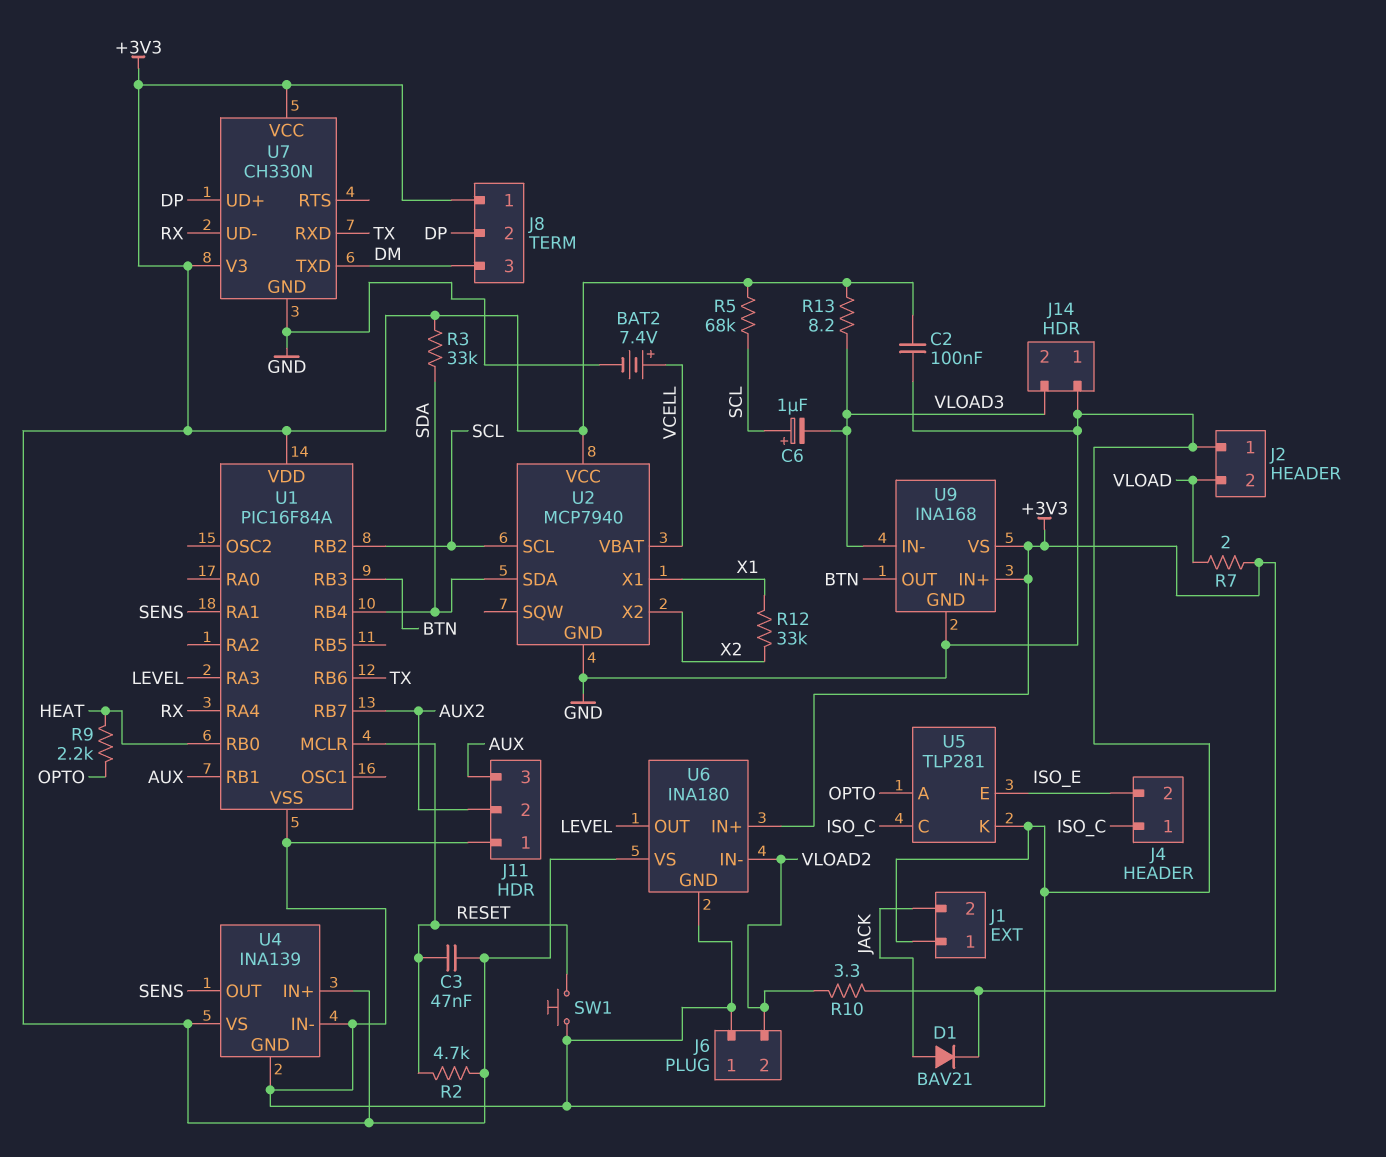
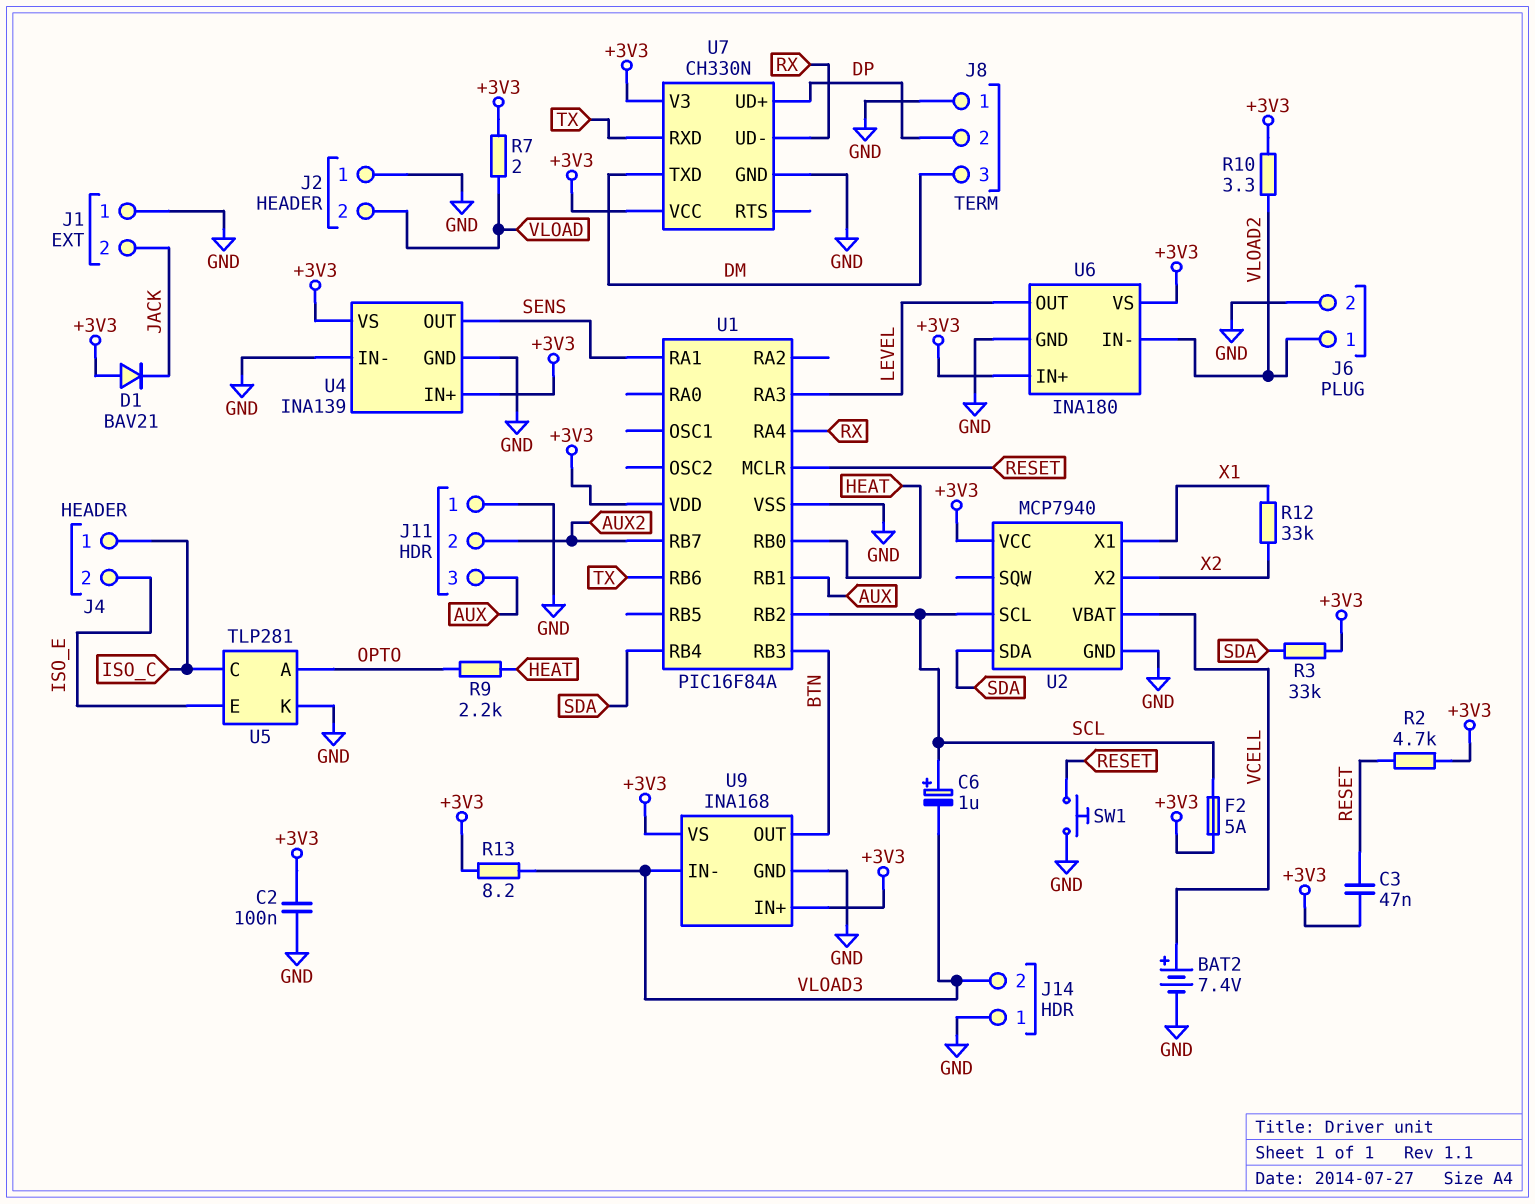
D1: diode BAV21 (A JACK, K +3V3) -> diode BAV21 (A +3V3, K JACK)
F2: none -> 5A (+3V3, SCL)
J6 pin 1: GND -> VLOAD2
J6 pin 2: VLOAD2 -> GND
J8 pin 1: +3V3 -> GND
R5: 68k (+3V3, SCL) -> none

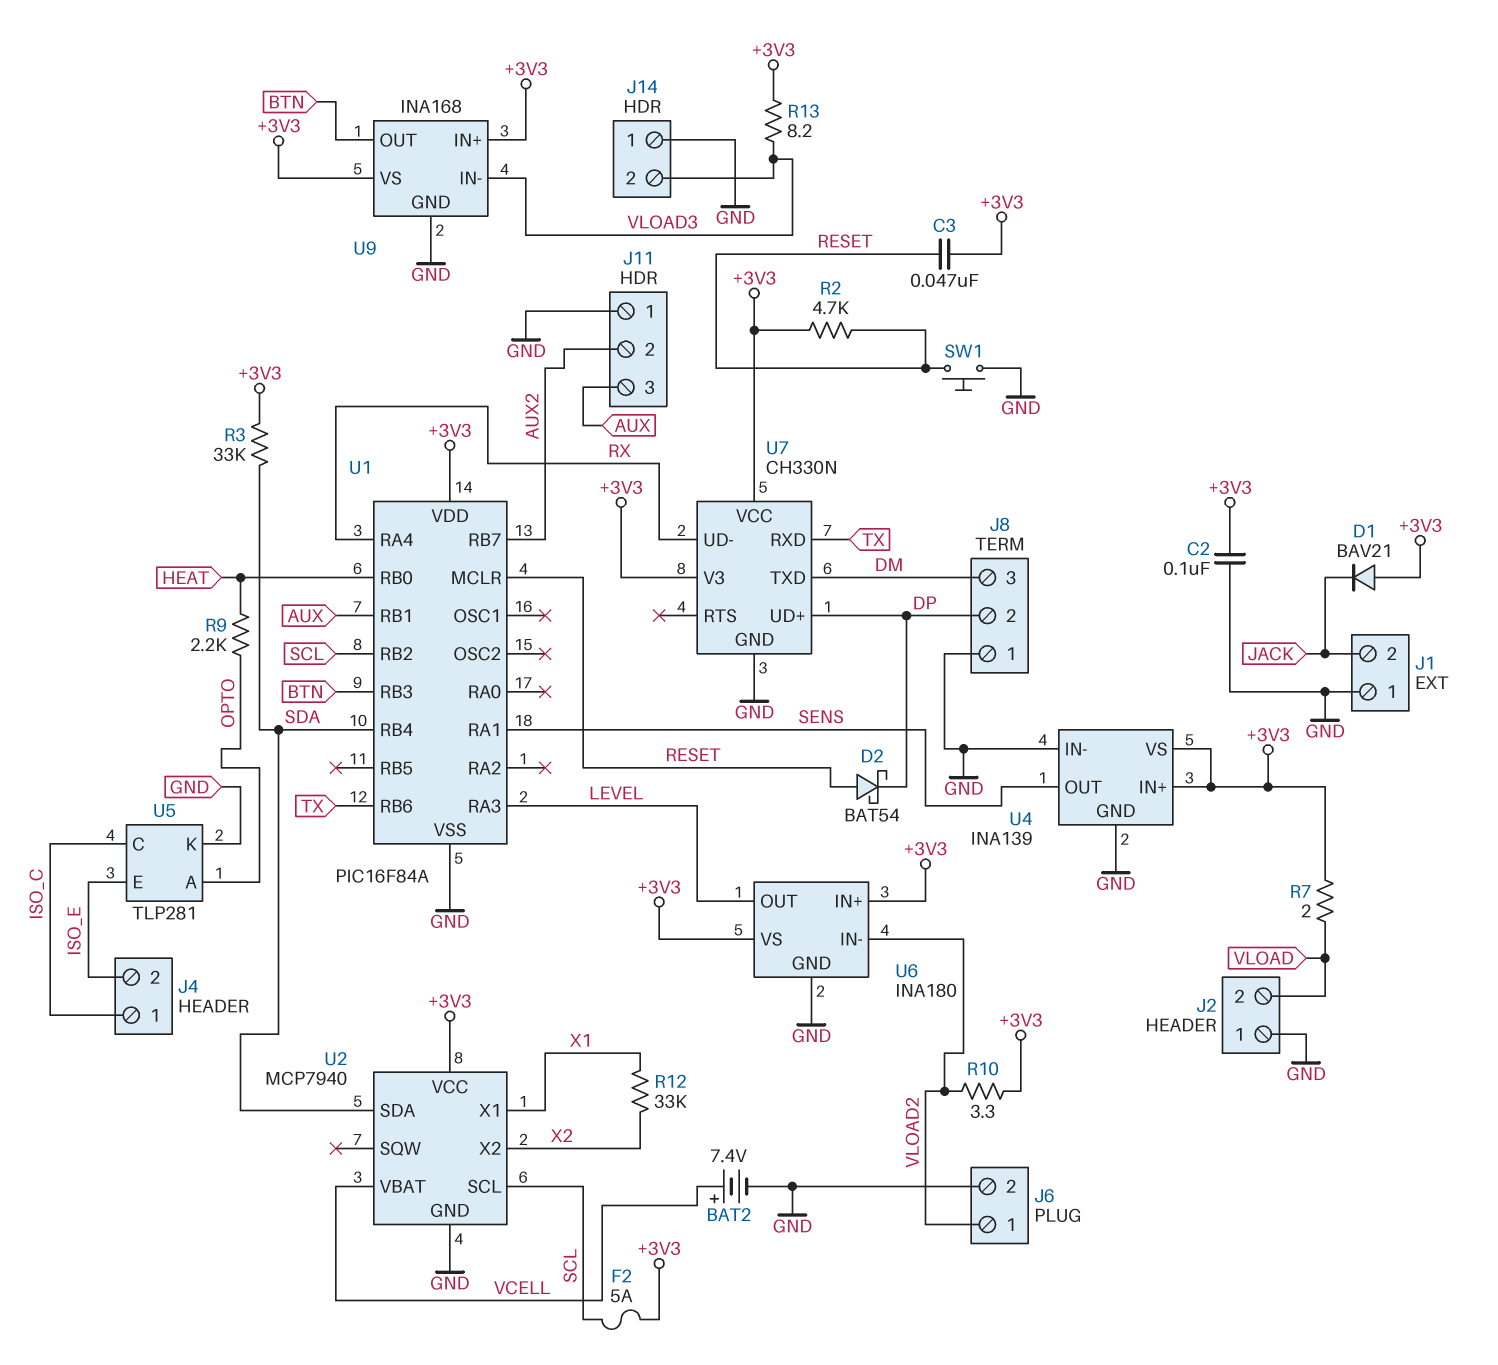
C6: 1uF (plus SCL, minus VLOAD3) -> none
D2: none -> schottky BAT54 (A RESET, K DP)

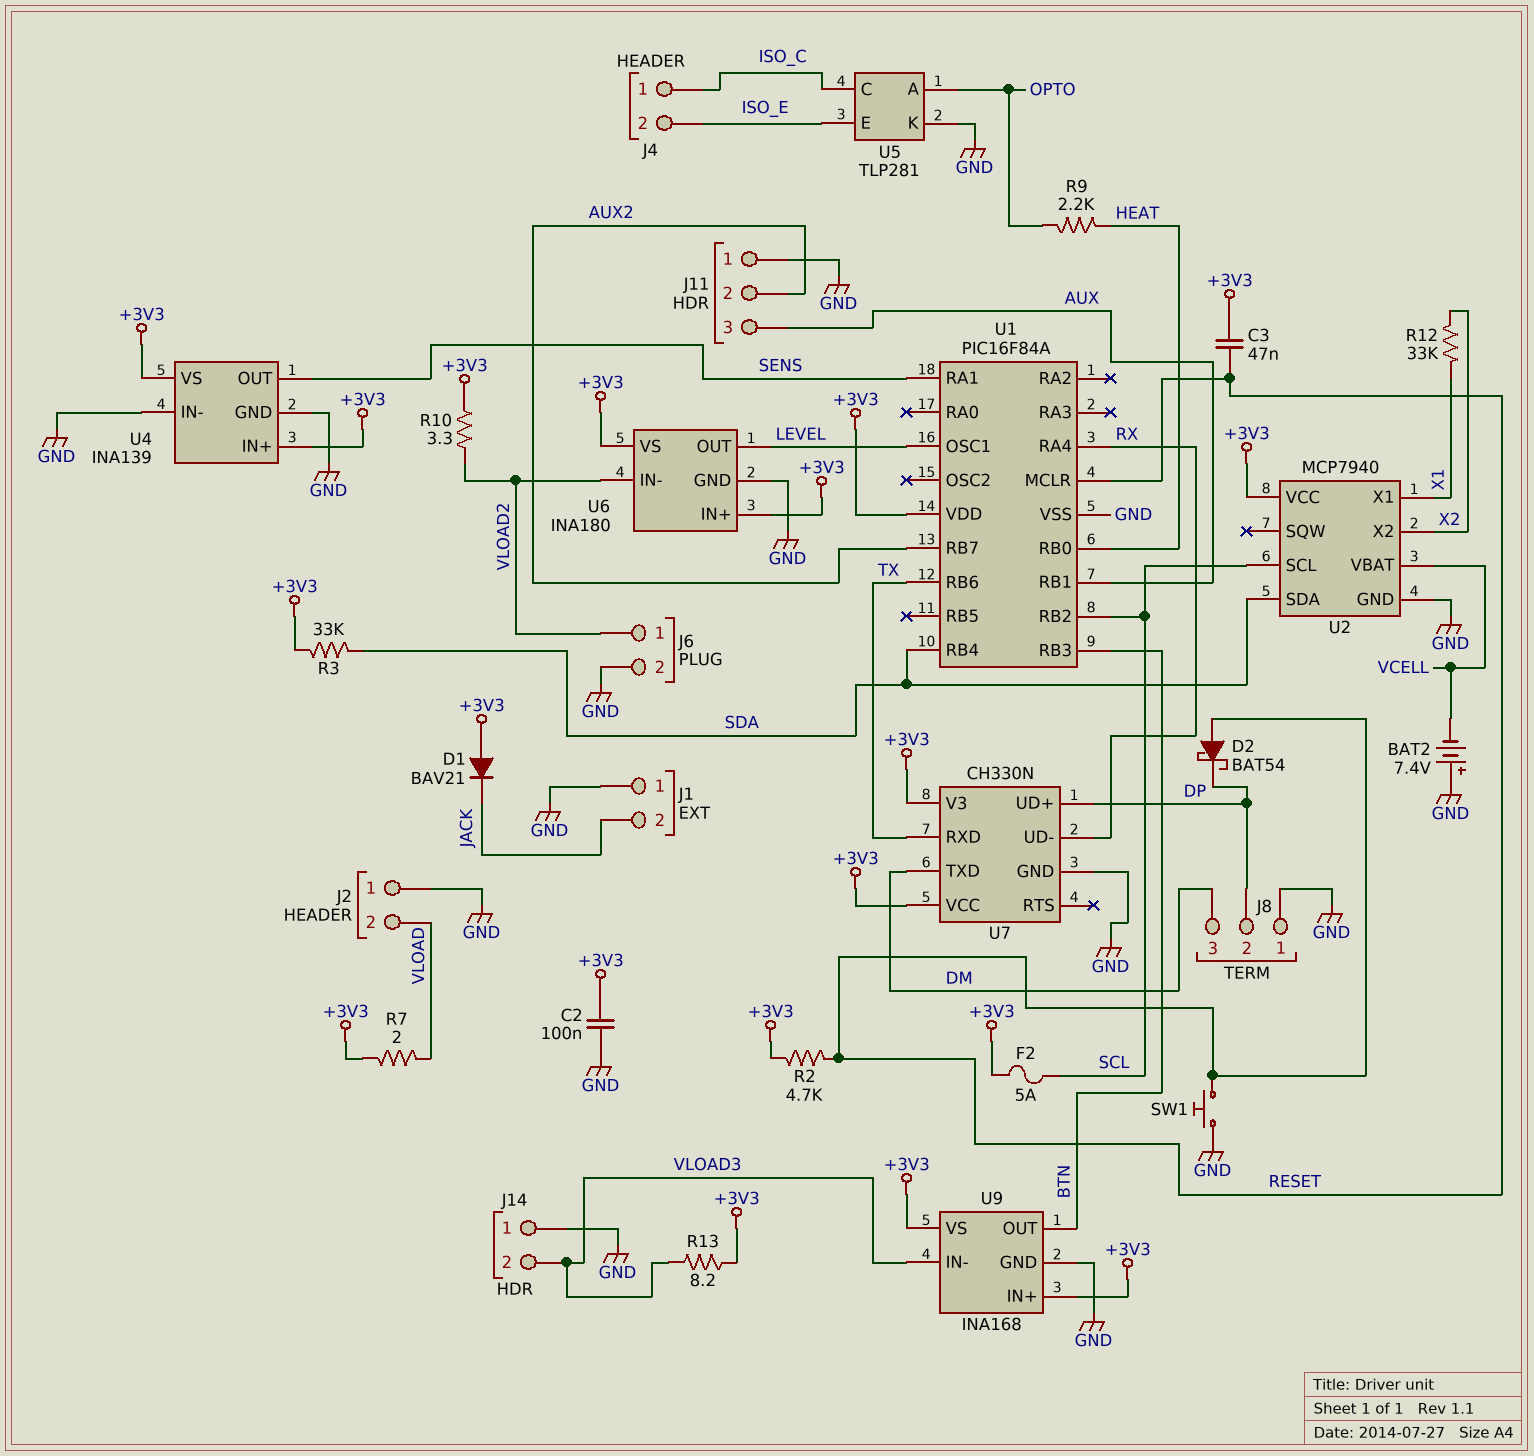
BAT2: 7.4V (plus VCELL, minus GND) -> 7.4V (plus GND, minus VCELL)
U1 pin OSC1: none -> LEVEL
U1 pin RA3: LEVEL -> none

